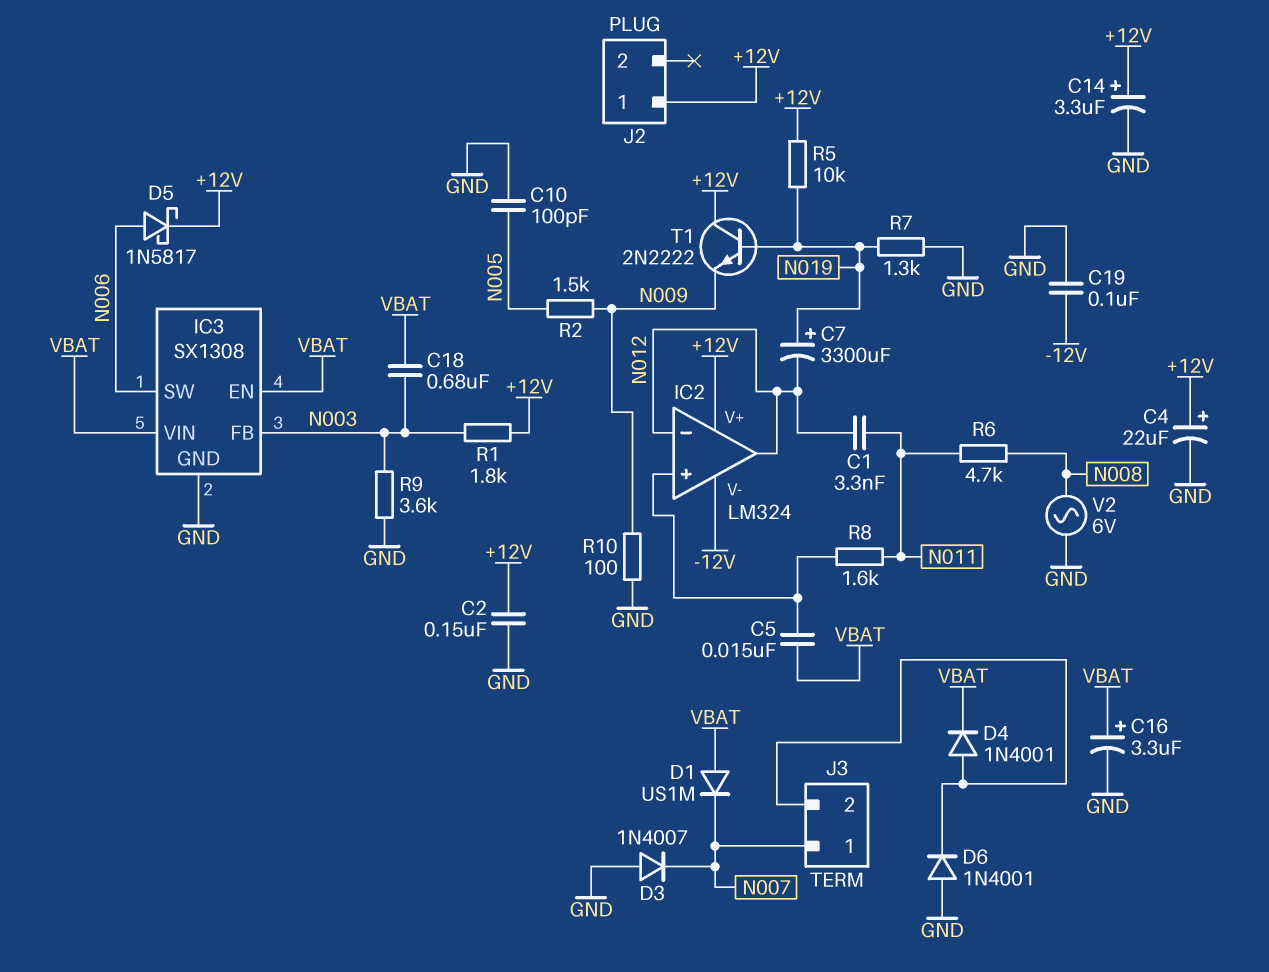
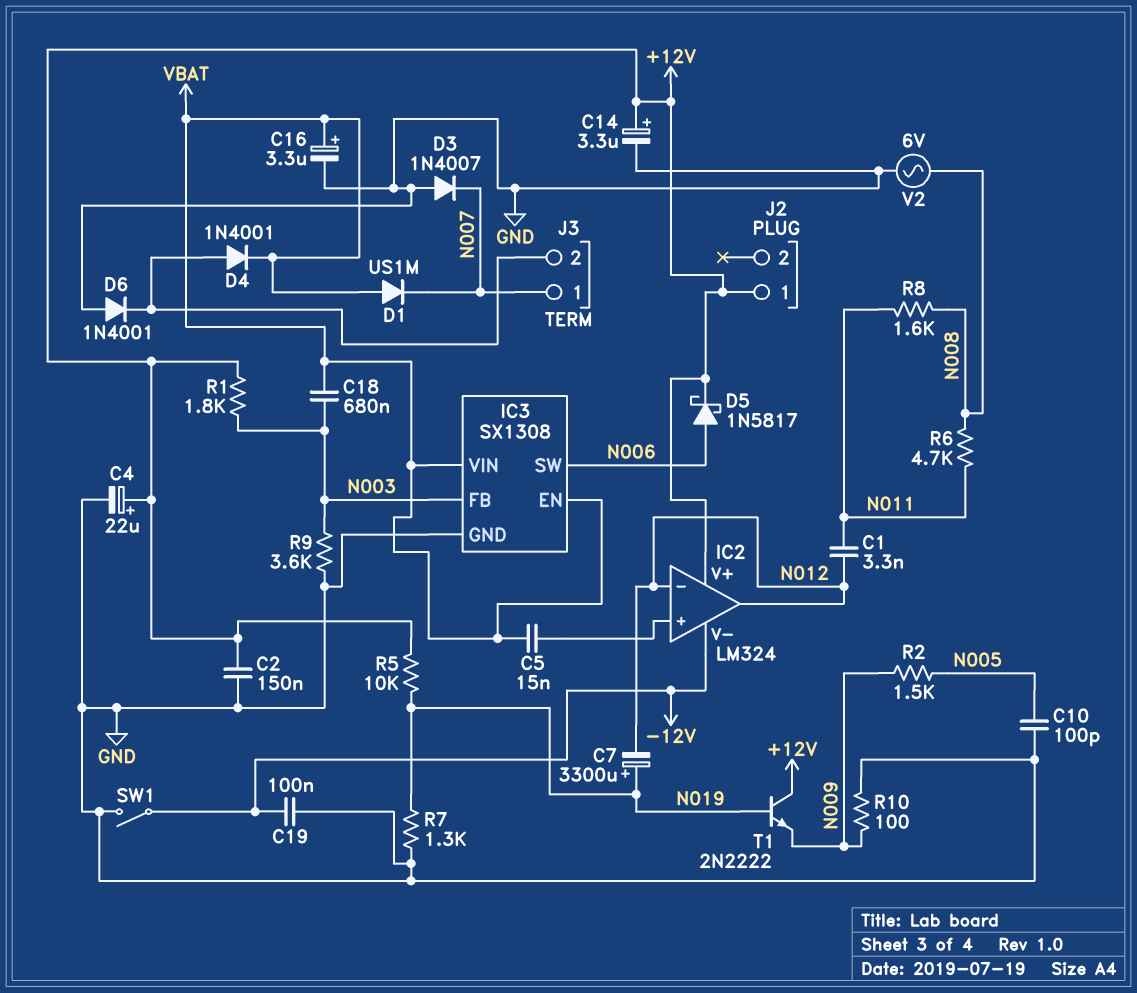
R8: 1.6k (IC2/in+, N011) -> 1.6k (N008, N011)
SW1: none -> switch (-12V, GND)

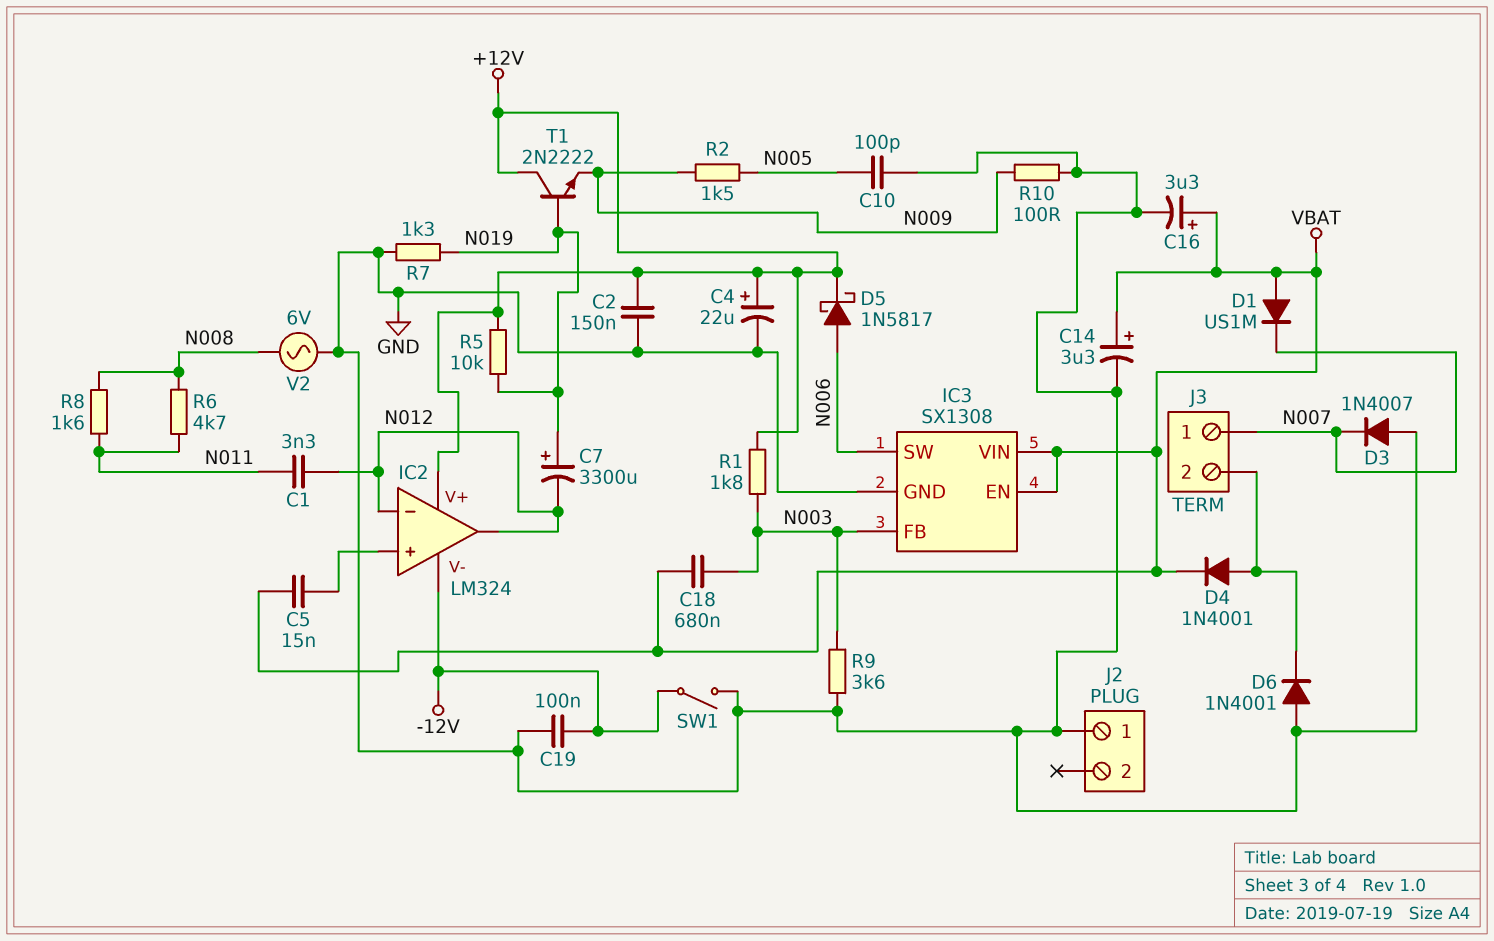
C14: 3.3uF (plus +12V, minus GND) -> 3.3uF (plus VBAT, minus GND)
J2 pin 1: +12V -> GND

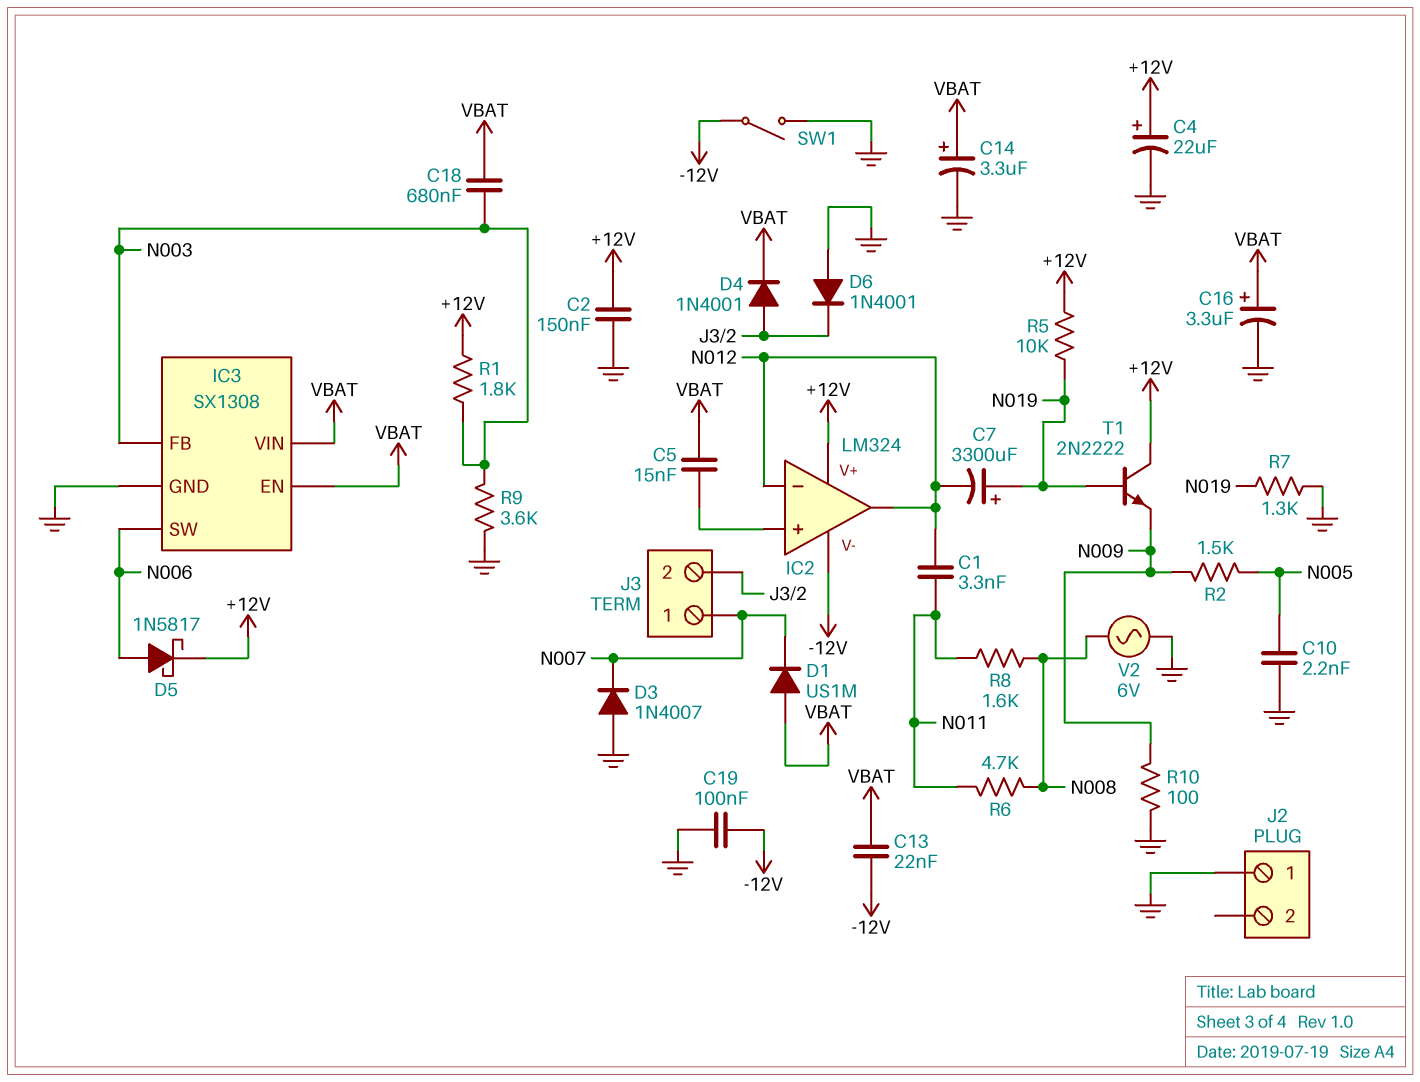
C10: 100pF (GND, N005) -> 2.2nF (GND, N005)
C13: none -> 22nF (-12V, VBAT)

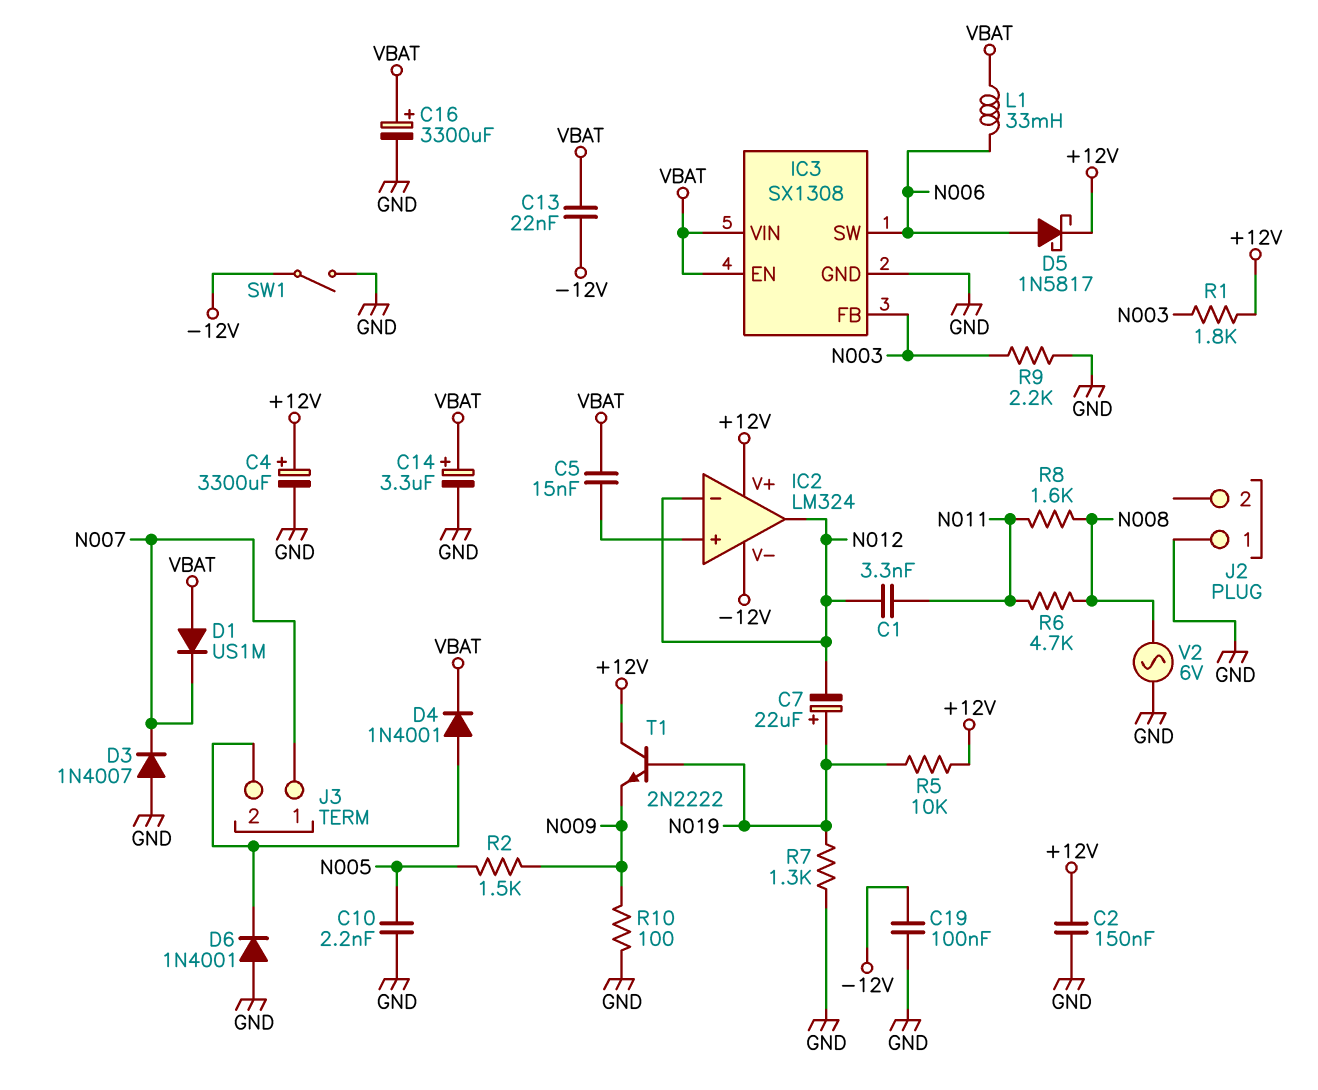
C4: 22uF (plus +12V, minus GND) -> 3300uF (plus +12V, minus GND)
C7: 3300uF (plus N019, minus N012) -> 22uF (plus N019, minus N012)
C16: 3.3uF (plus VBAT, minus GND) -> 3300uF (plus VBAT, minus GND)
C18: 680nF (N003, VBAT) -> none
L1: none -> 33mH (N006, VBAT)
R9: 3.6k (GND, N003) -> 2.2k (GND, N003)

